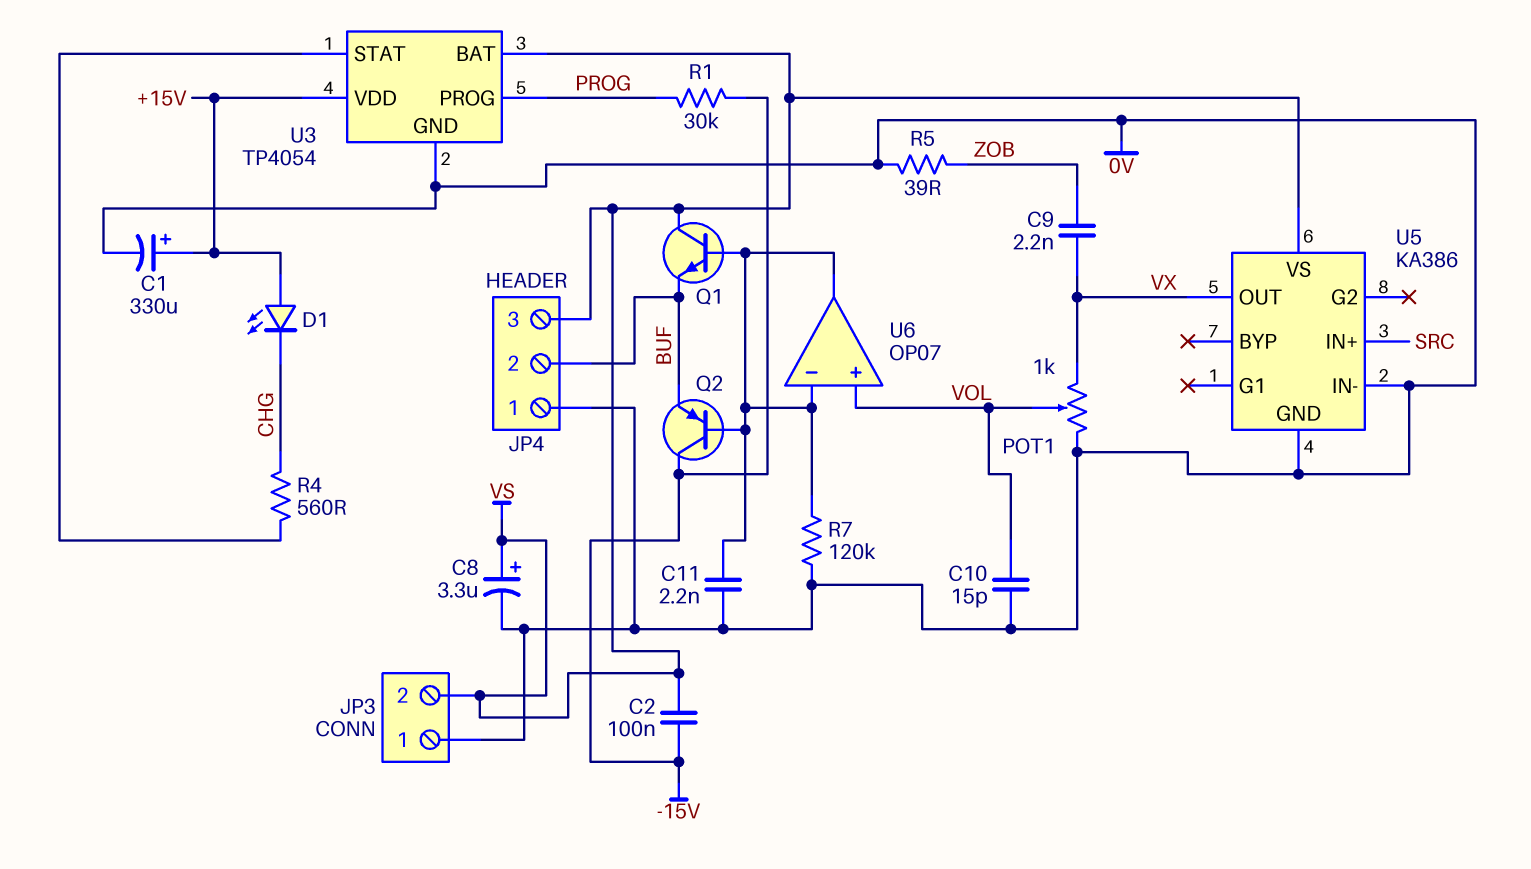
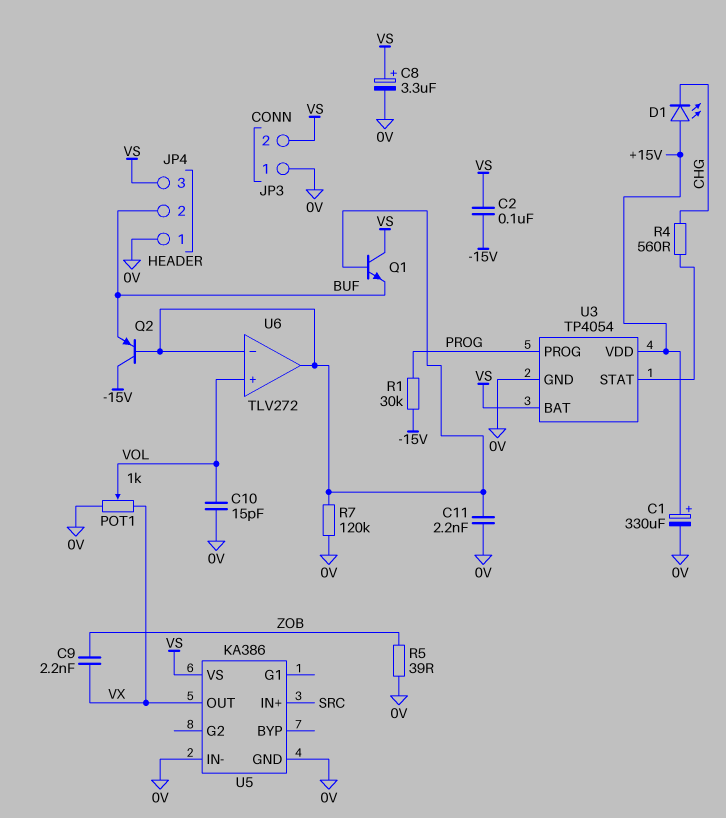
U6: OP07 -> TLV272

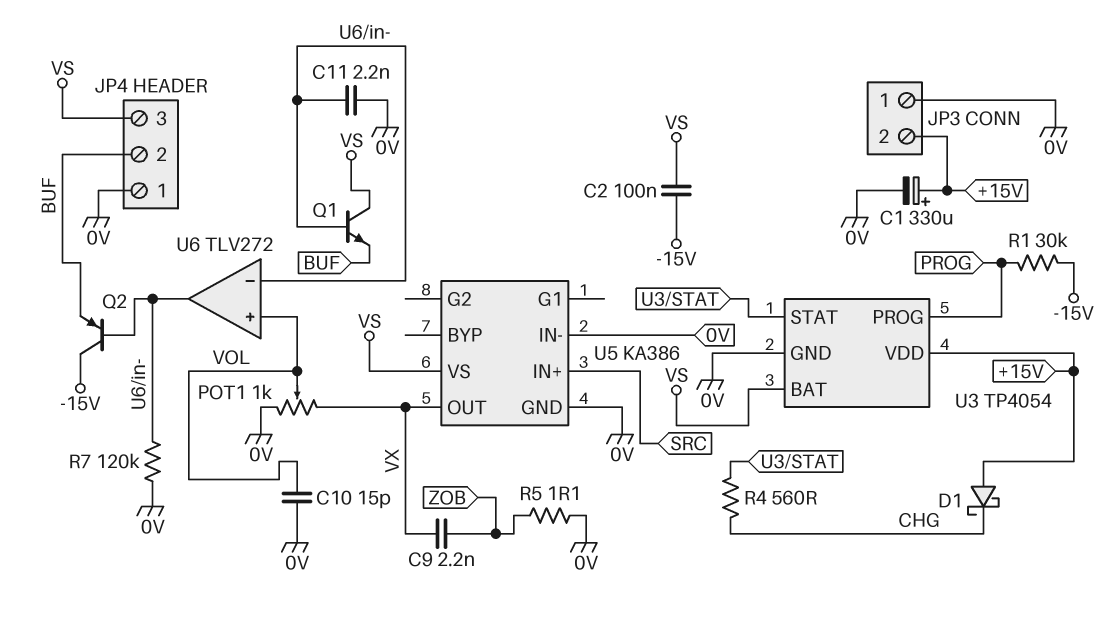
C8: 3.3uF (plus VS, minus 0V) -> none
D1: LED (A +15V, K CHG) -> schottky (A +15V, K CHG)
JP3 pin 2: VS -> +15V
R5: 39 (0V, ZOB) -> 1.1 (0V, ZOB)

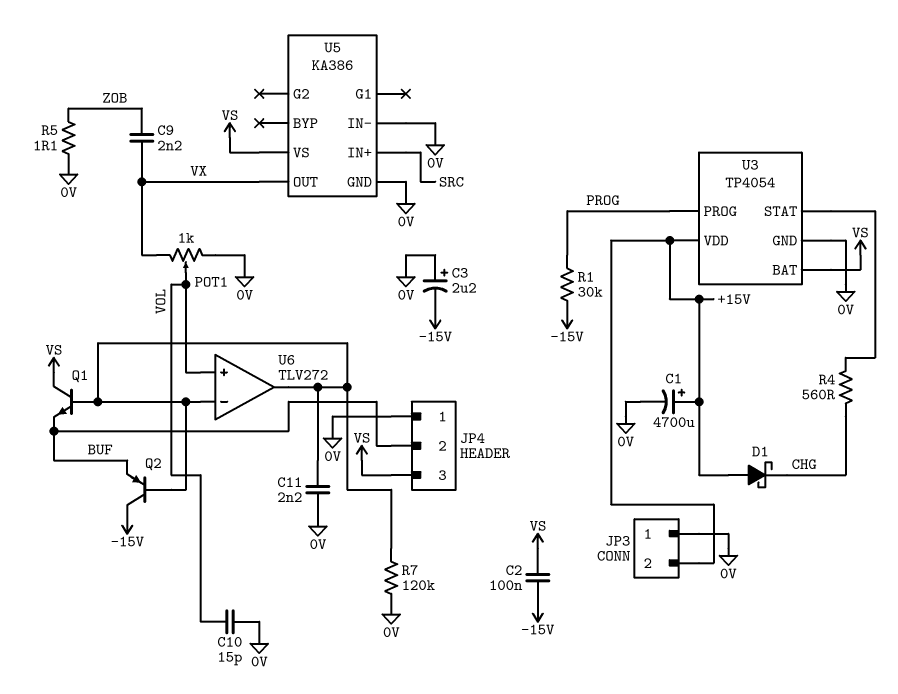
C1: 330uF (plus +15V, minus 0V) -> 4700uF (plus +15V, minus 0V)
C3: none -> 2.2uF (plus 0V, minus -15V)

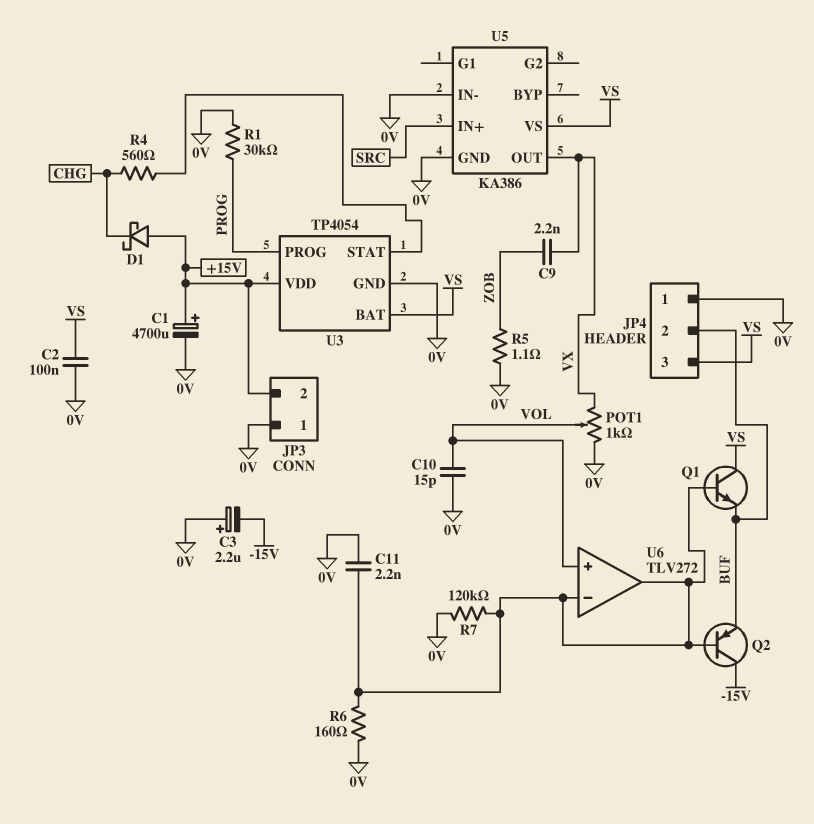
C2: 100nF (-15V, VS) -> 100nF (0V, VS)
R1: 30k (-15V, PROG) -> 30k (0V, PROG)
R6: none -> 160 (0V, U6/in-)

